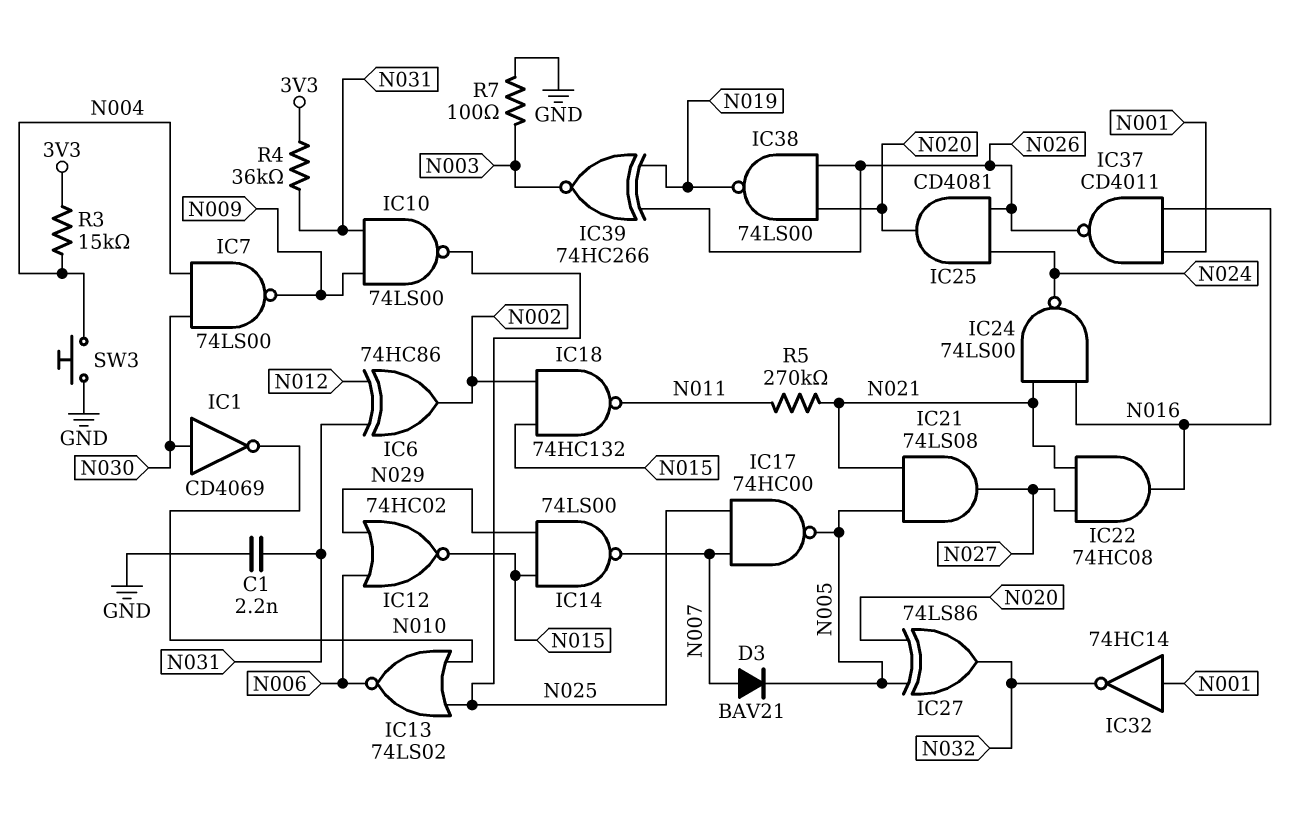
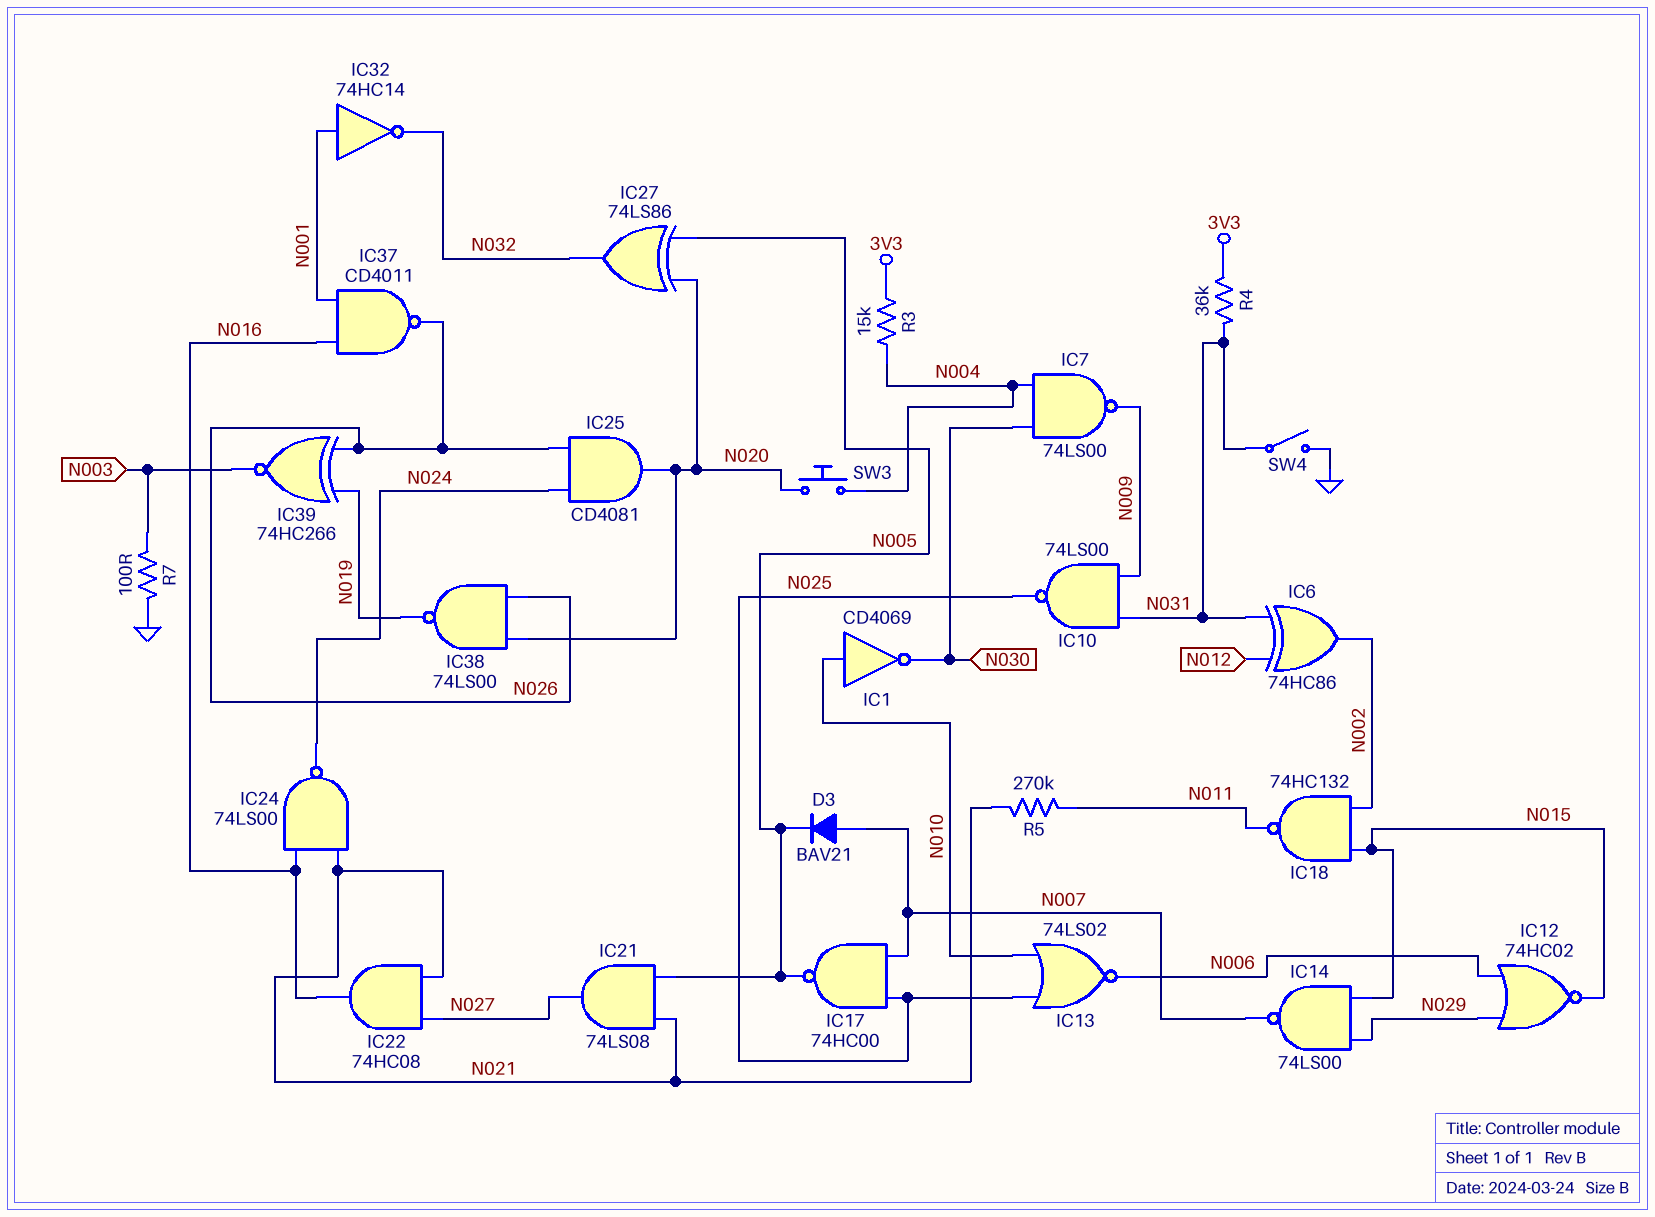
C1: 2.2nF (GND, N031) -> none
IC1: NOT CD4069 (in N030, out N010) -> NOT CD4069 (in N010, out N030)
SW3: button (GND, N004) -> button (N004, N020)
SW4: none -> switch (GND, N031)

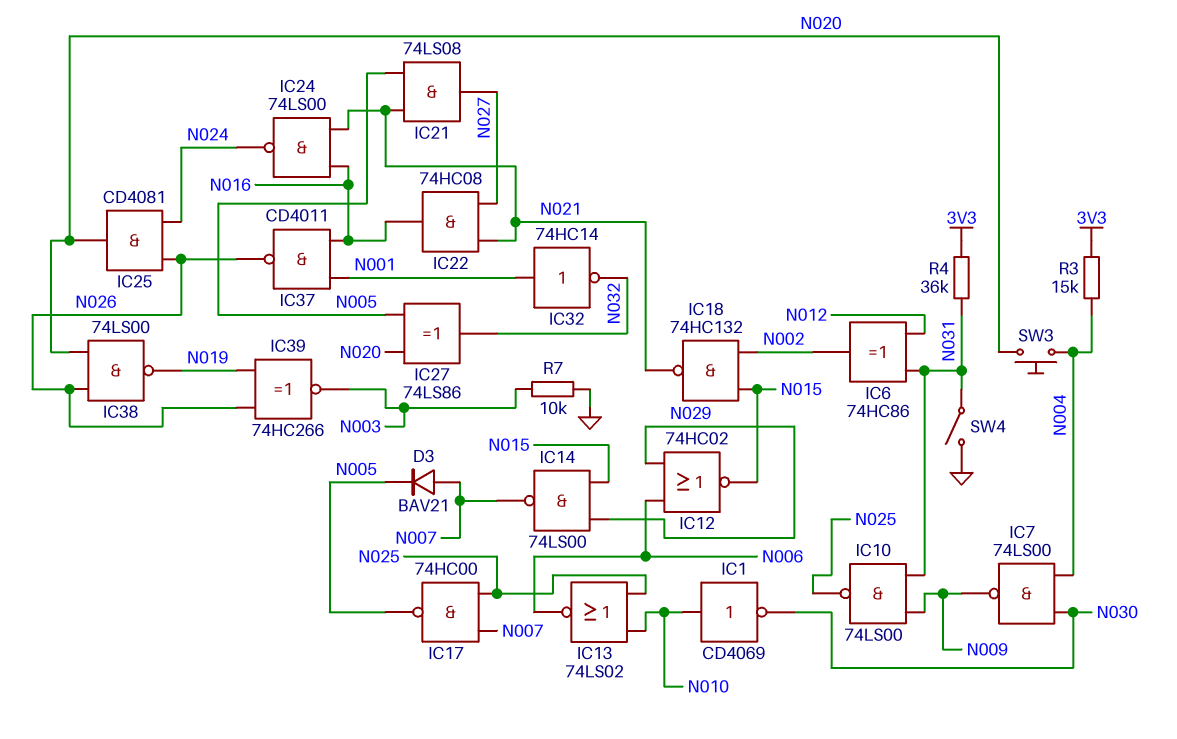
IC18: NAND 74HC132 (in N002, in N015, out N011) -> NAND 74HC132 (in N002, in N015, out N021)
R5: 270k (N011, N021) -> none
R7: 100 (GND, N003) -> 10k (GND, N003)

